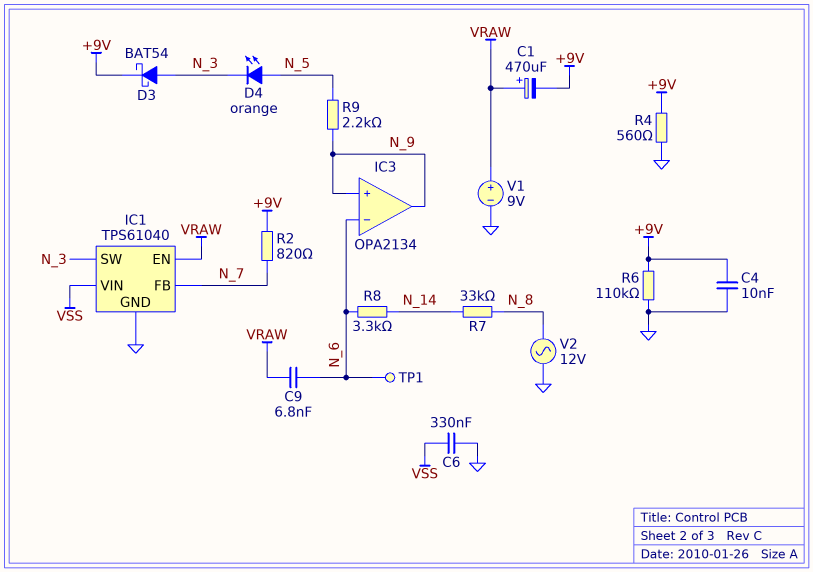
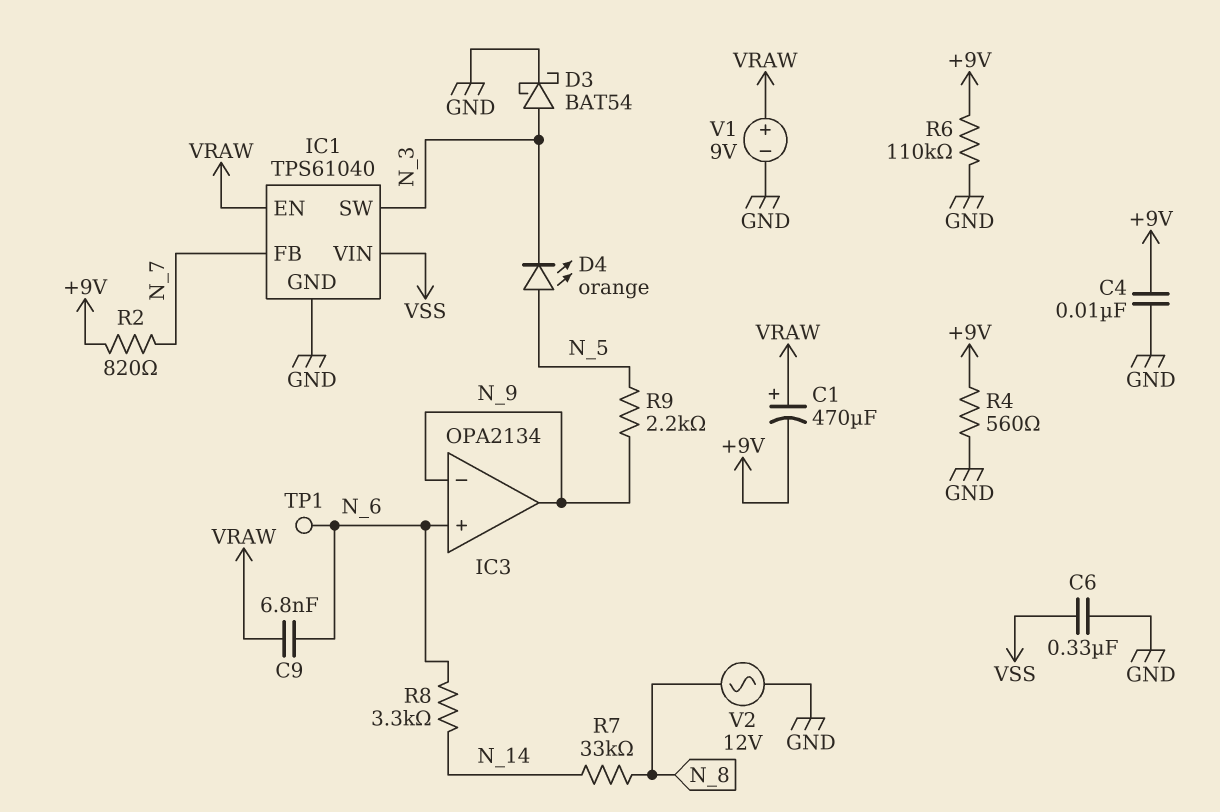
D3: schottky BAT54 (A N_3, K +9V) -> schottky BAT54 (A N_3, K GND)
IC3 pin in+: N_9 -> N_6
IC3 pin in-: N_6 -> N_9

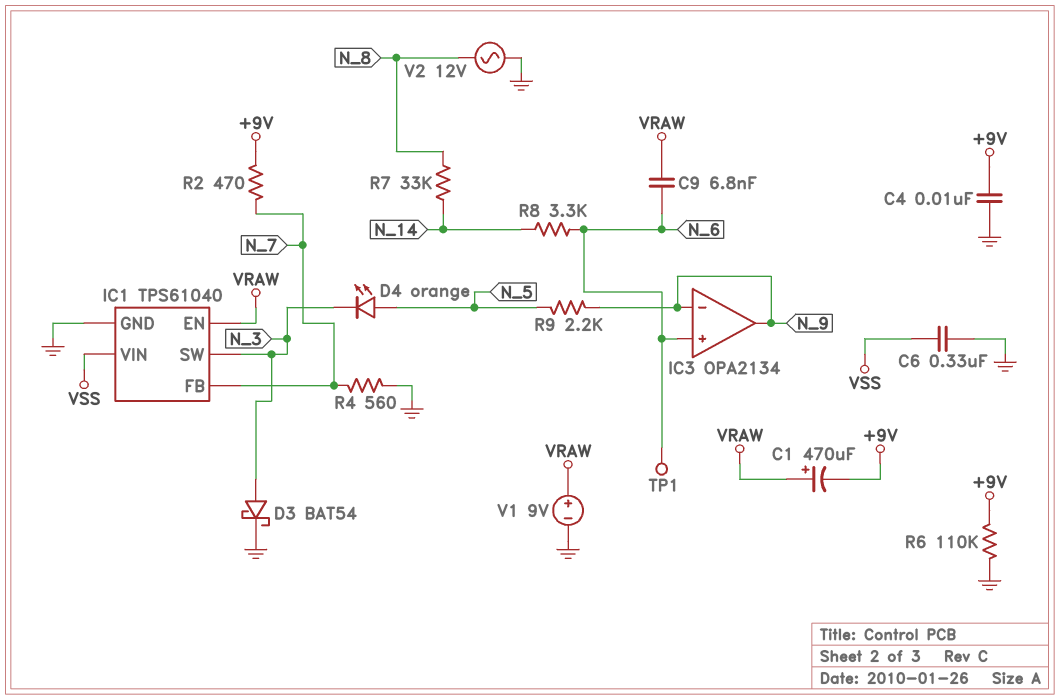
R2: 820 (+9V, N_7) -> 470 (+9V, N_7)
R4: 560 (+9V, GND) -> 560 (GND, N_7)

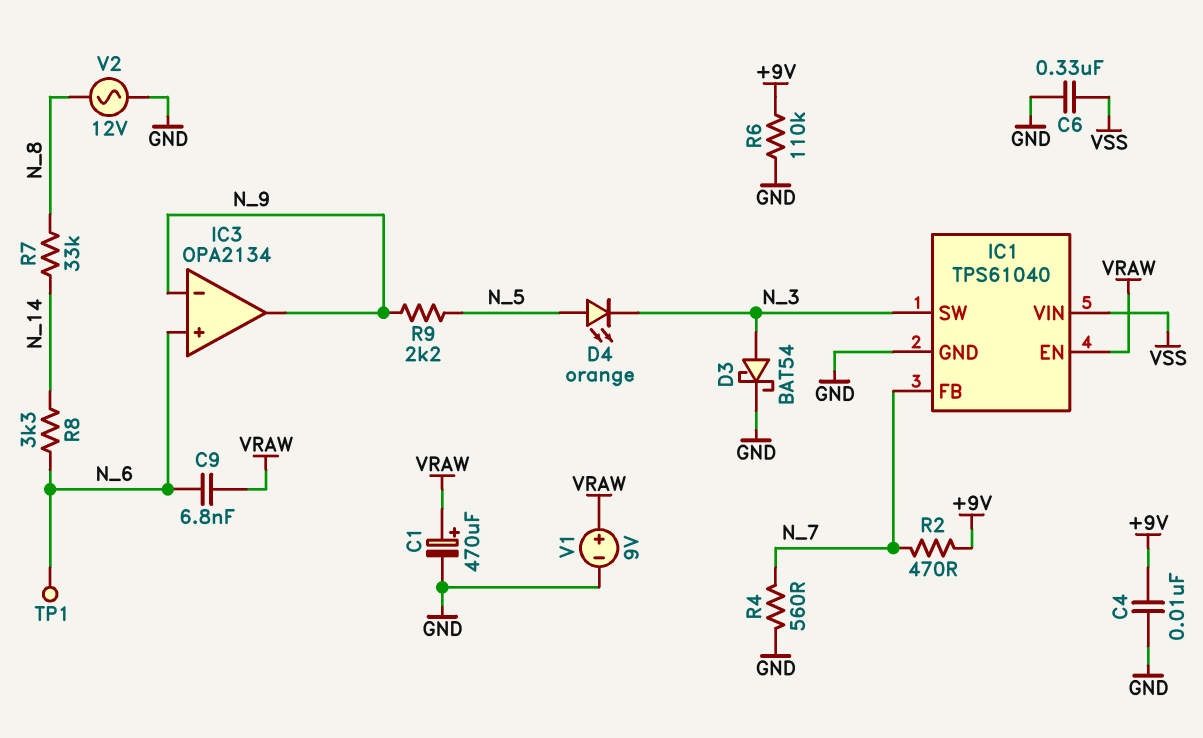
C1: 470uF (plus VRAW, minus +9V) -> 470uF (plus VRAW, minus GND)

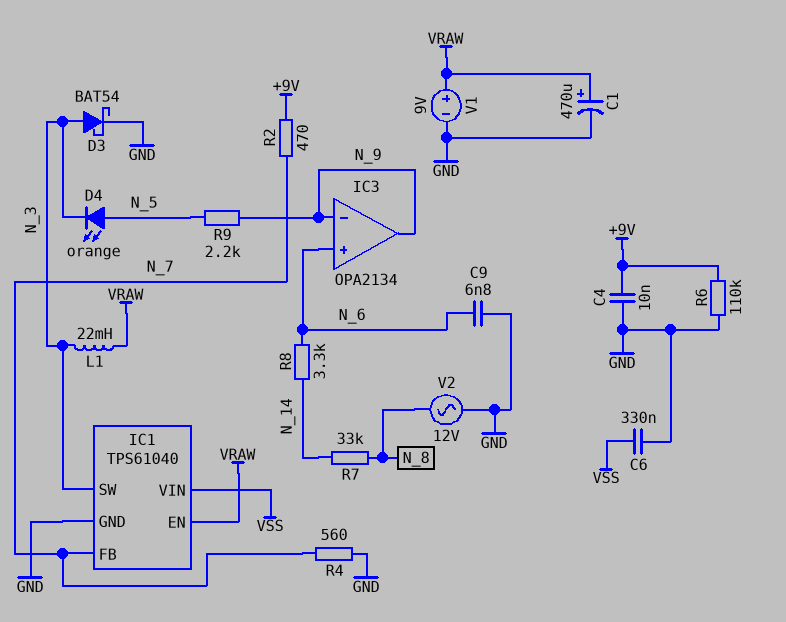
C9: 6.8nF (N_6, VRAW) -> 6.8nF (GND, N_6)
L1: none -> 22mH (N_3, VRAW)
TP1: test point (N_6) -> none

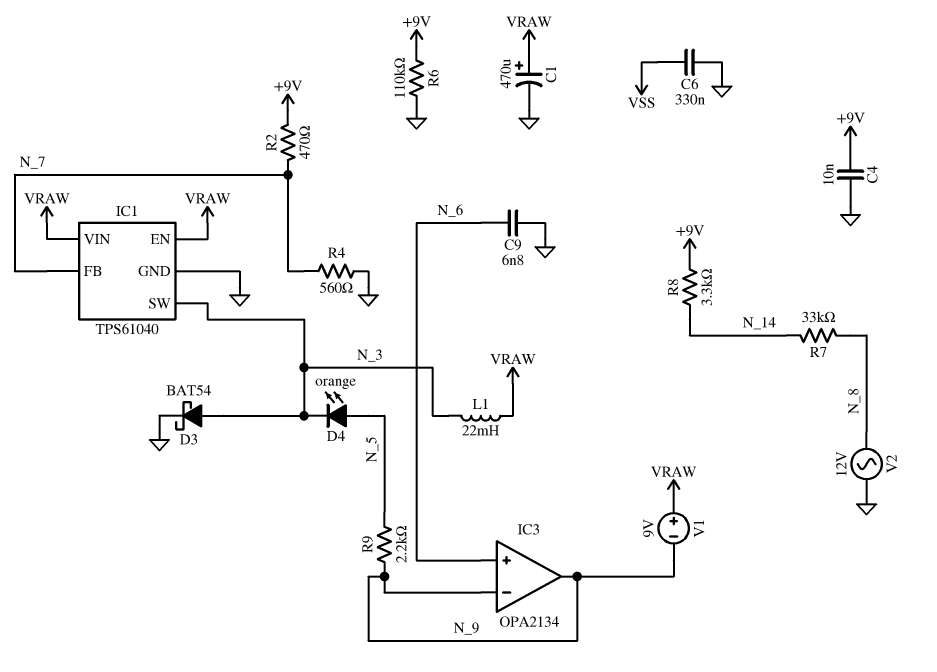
IC1 pin VIN: VSS -> VRAW
R8: 3.3k (N_6, N_14) -> 3.3k (+9V, N_14)
V1: 9V (plus VRAW, minus GND) -> 9V (plus VRAW, minus N_9)

